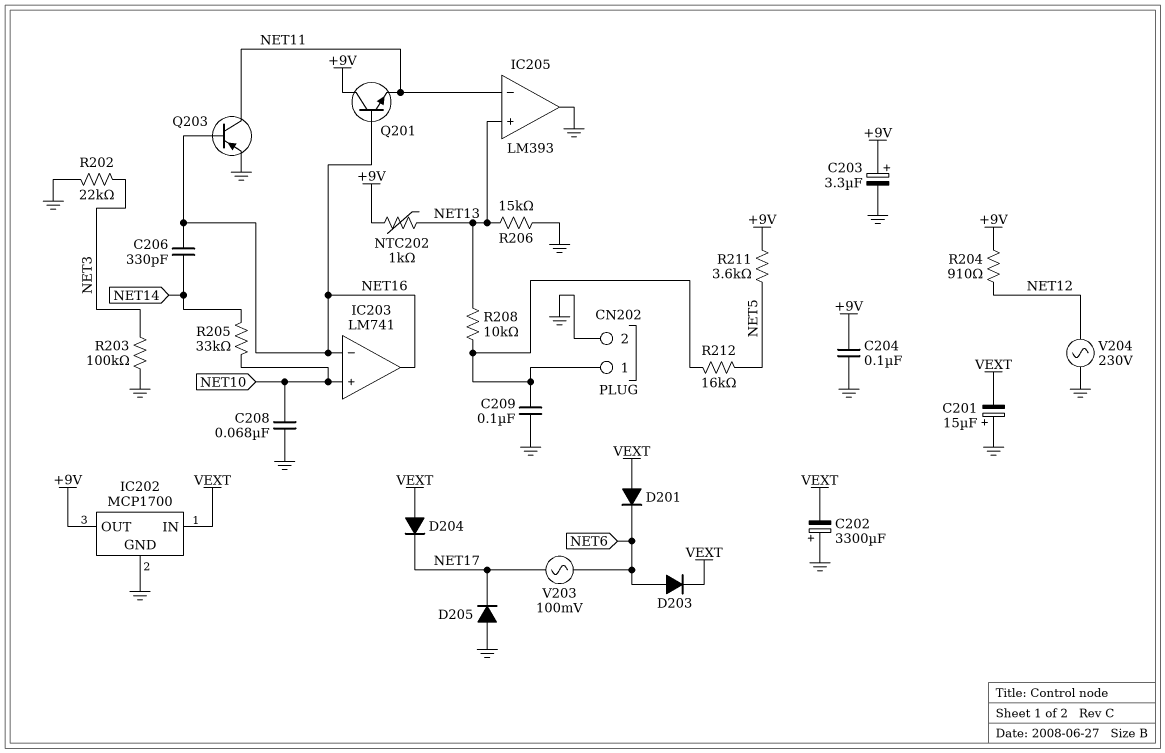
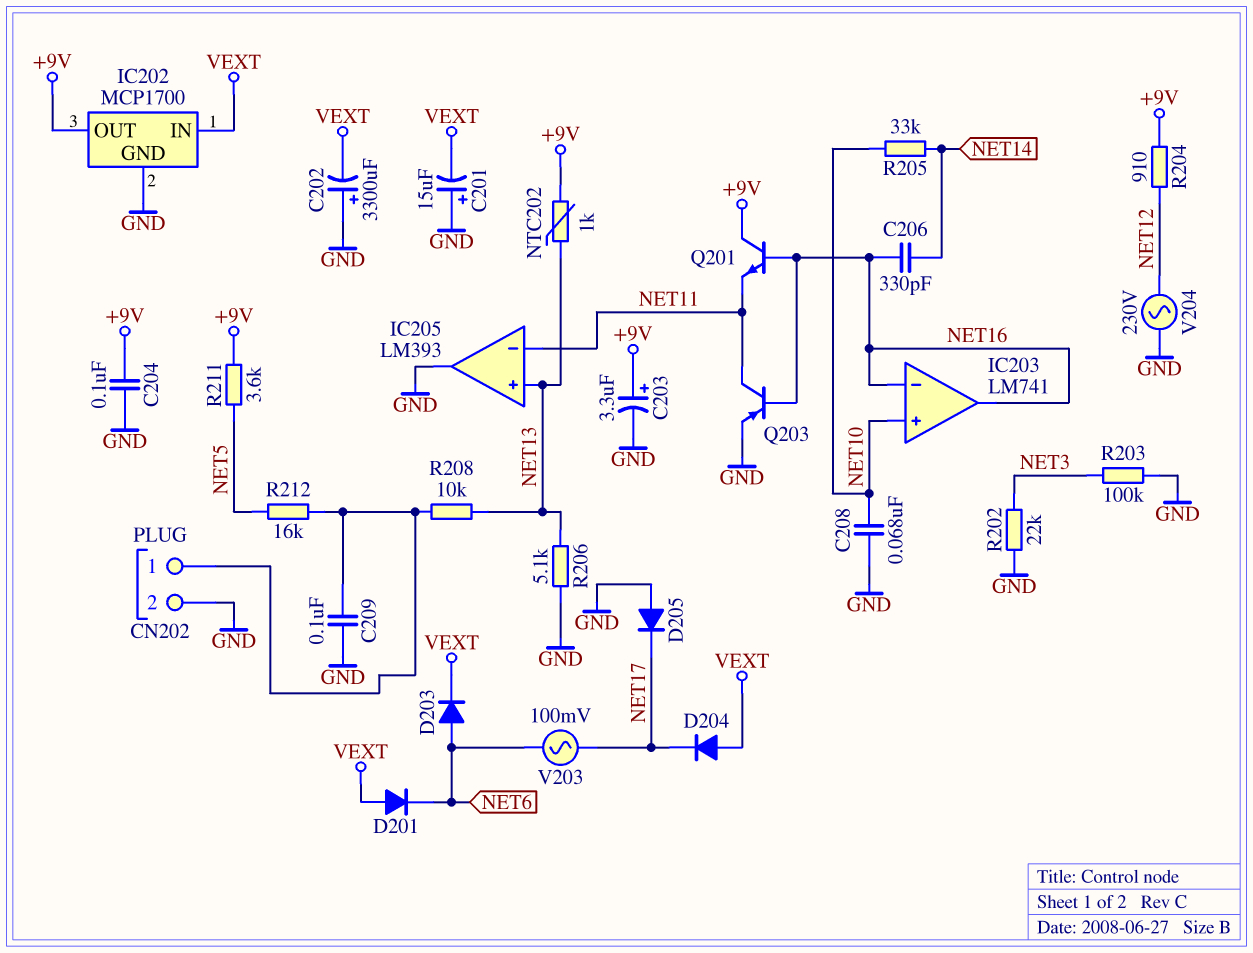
R206: 15k (GND, NET13) -> 5.1k (GND, NET13)

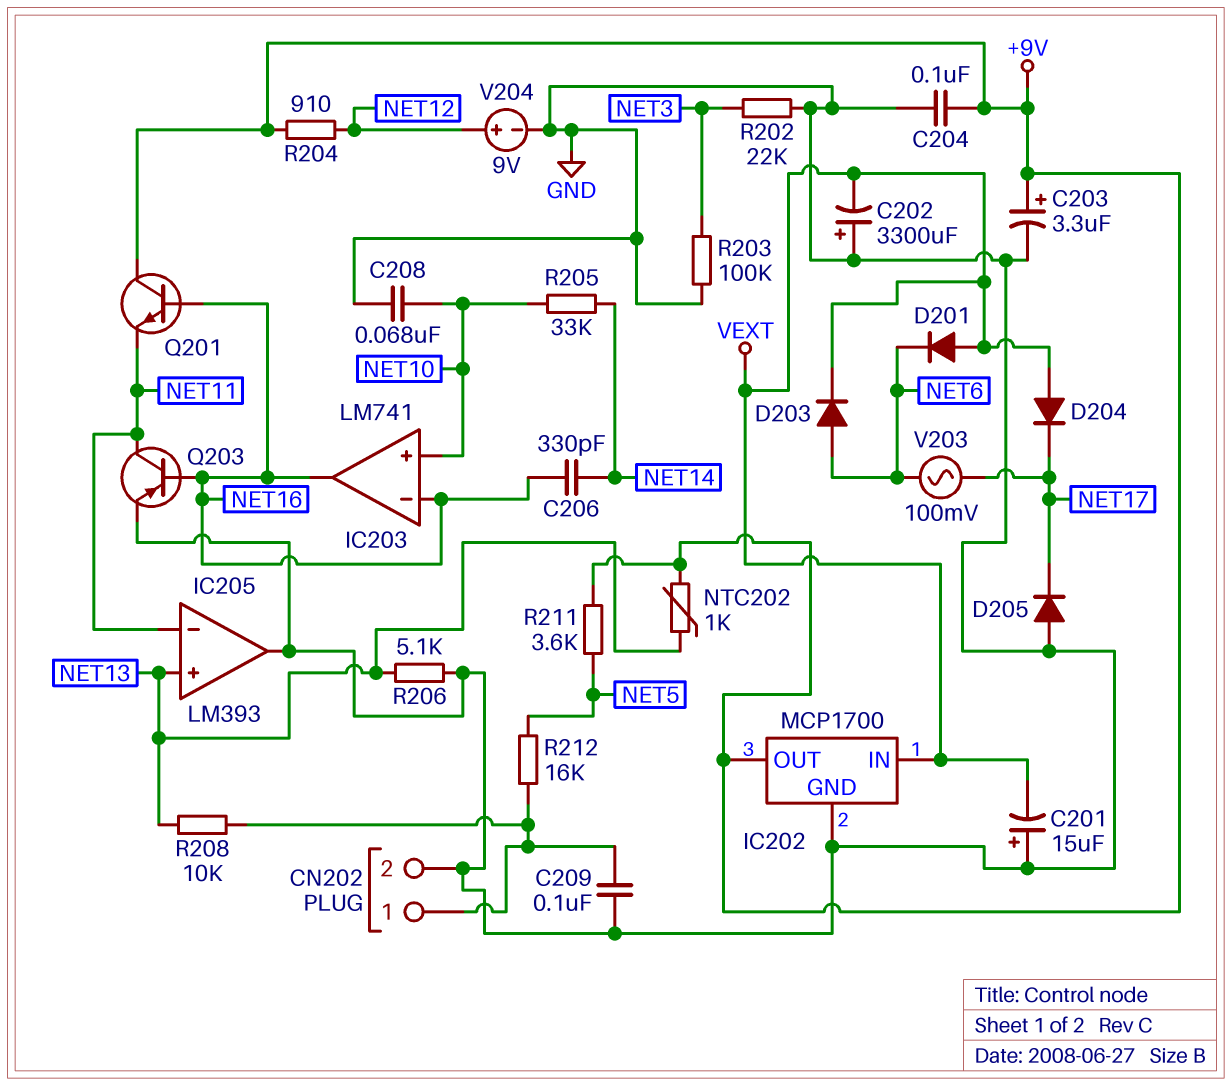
V204: AC 230V (GND, NET12) -> 9V (plus NET12, minus GND)

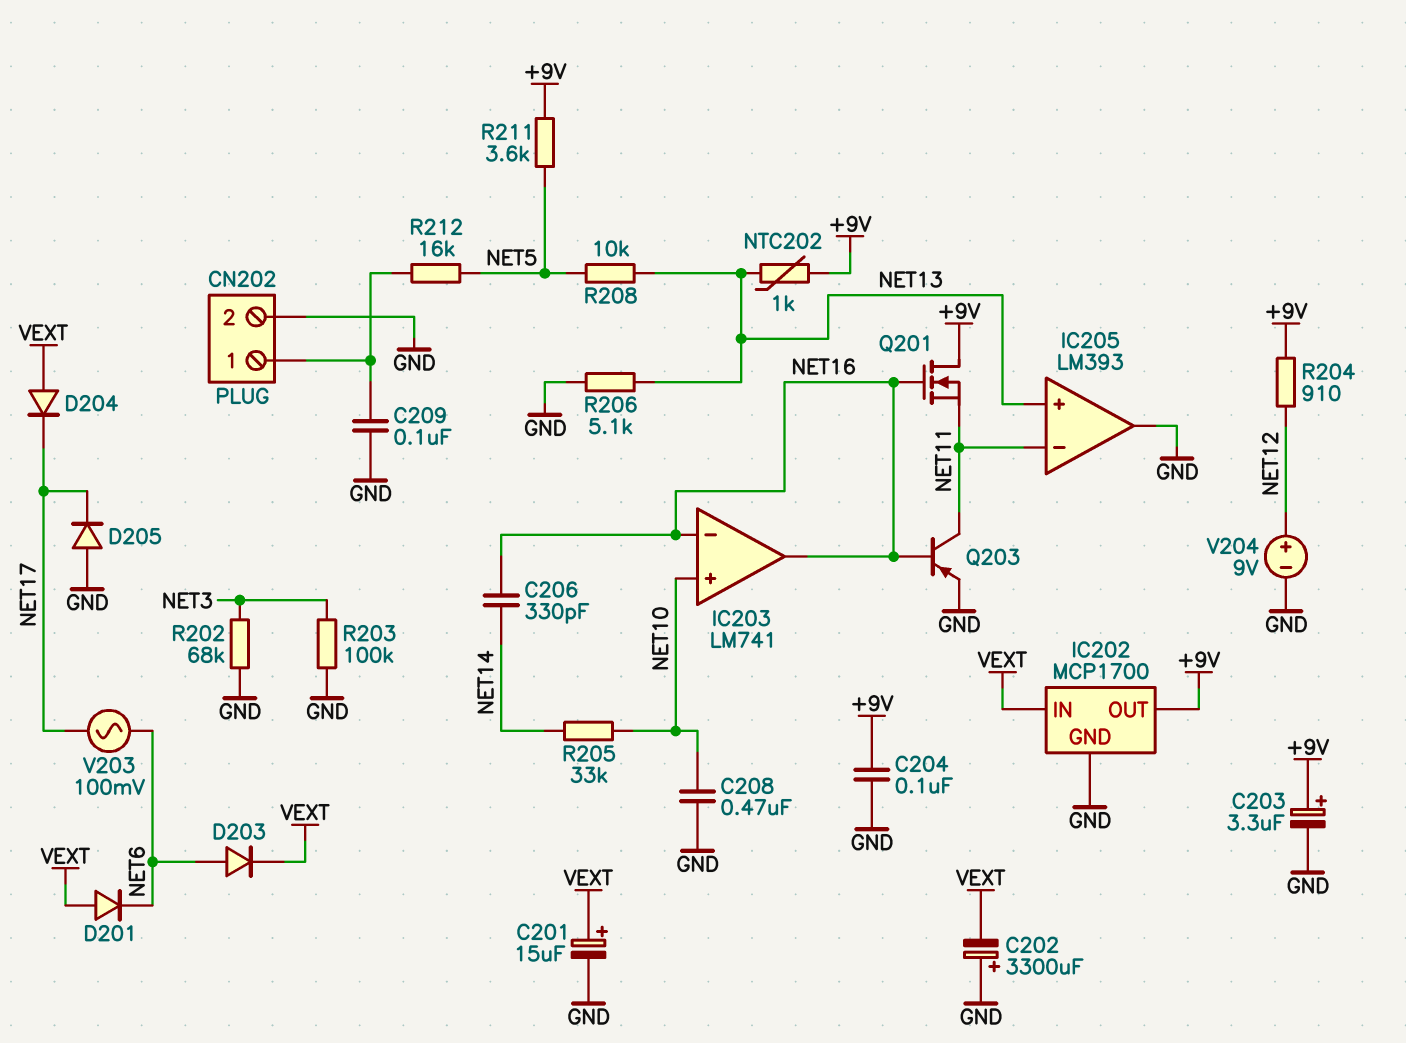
C201: 15uF (plus GND, minus VEXT) -> 15uF (plus VEXT, minus GND)
C208: 68nF (GND, NET10) -> 470nF (GND, NET10)
Q201: NPN (B NET16, C +9V, E NET11) -> NMOS (G NET16, D +9V, S NET11)
R202: 22k (GND, NET3) -> 68k (GND, NET3)
R208: 10k (CN202/1, NET13) -> 10k (NET5, NET13)

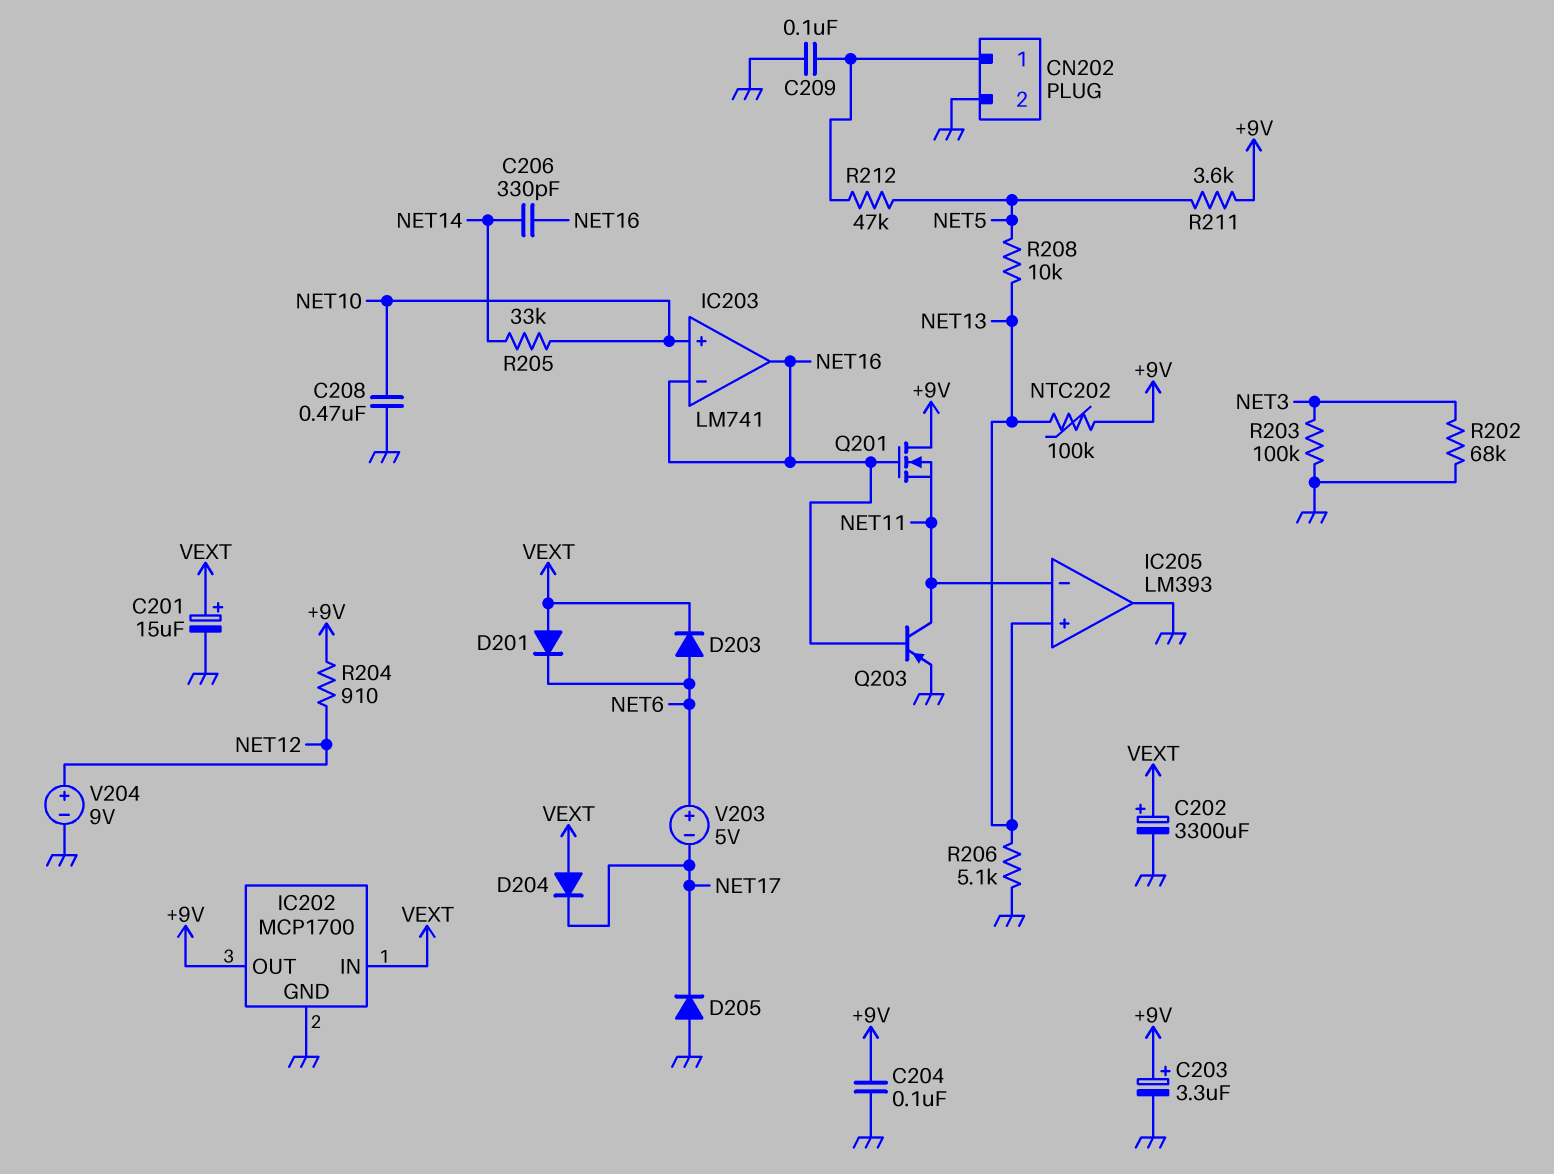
C202: 3300uF (plus GND, minus VEXT) -> 3300uF (plus VEXT, minus GND)
NTC202: 1k (+9V, NET13) -> 100k (+9V, NET13)
R212: 16k (CN202/1, NET5) -> 47k (CN202/1, NET5)
V203: AC 100mV (NET6, NET17) -> 5V (plus NET6, minus NET17)

